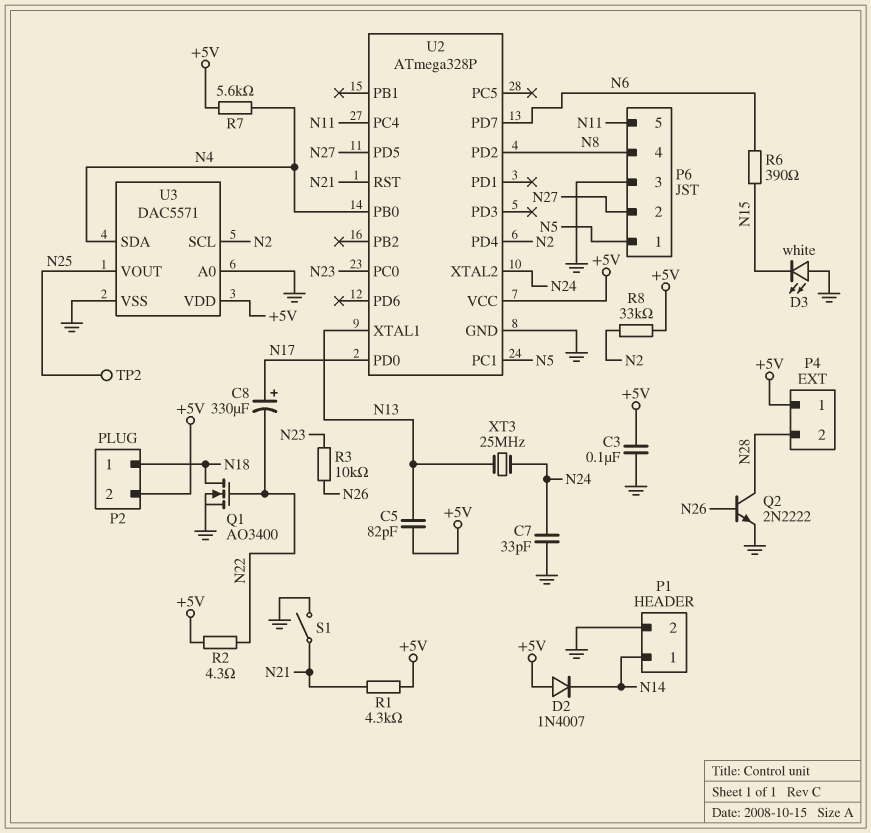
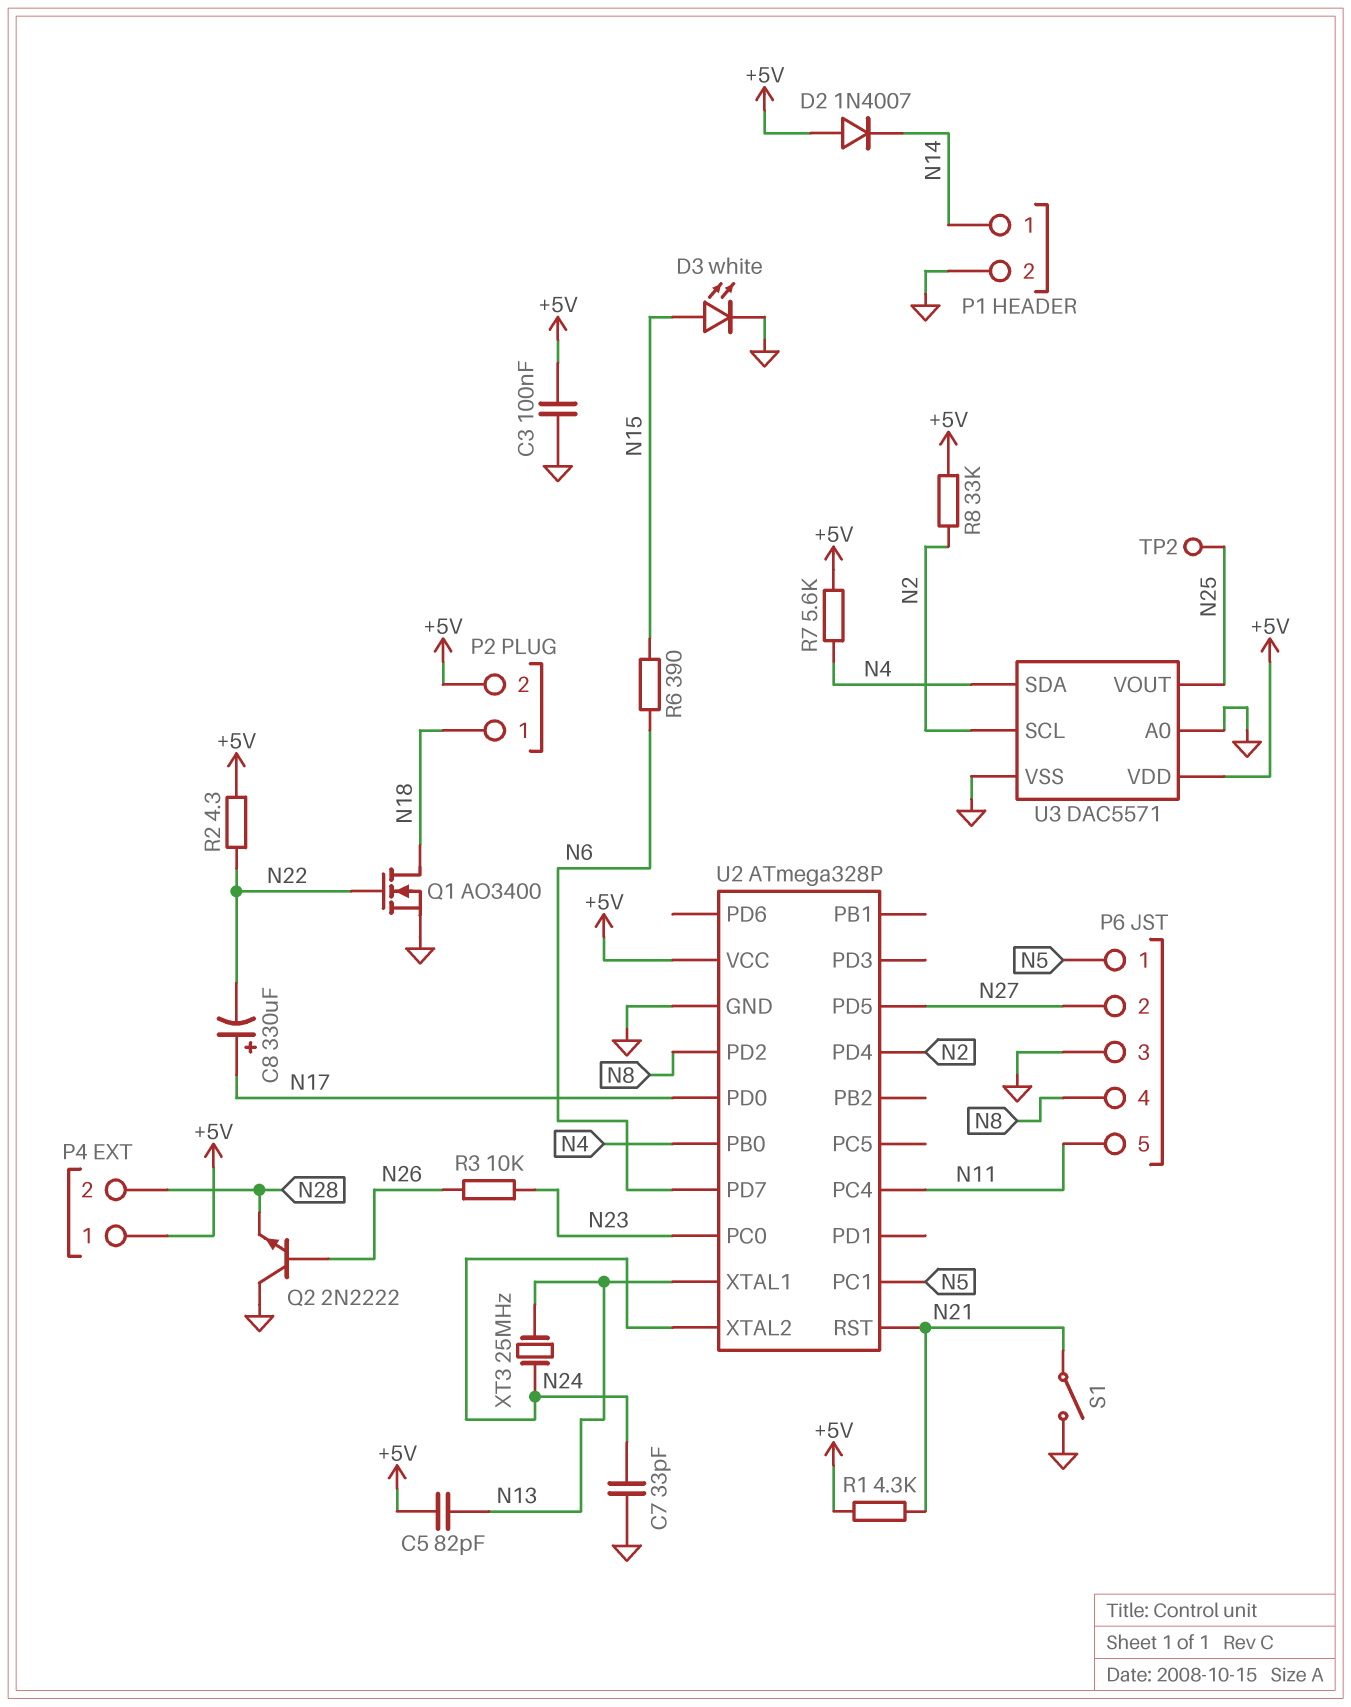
D3: LED white (A GND, K N15) -> LED white (A N15, K GND)
Q2: NPN 2N2222 (B N26, C N28, E GND) -> NPN 2N2222 (B N26, C GND, E N28)

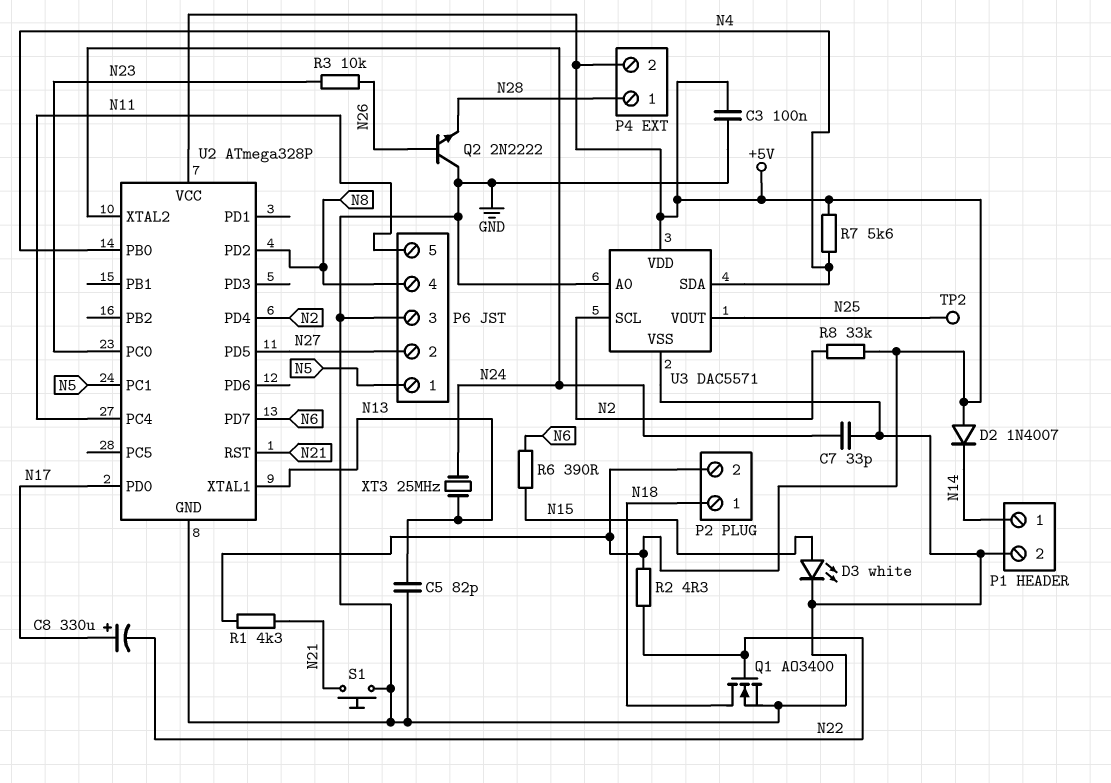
C5: 82pF (+5V, N13) -> 82pF (GND, N13)
P4 pin 1: +5V -> N28
P4 pin 2: N28 -> +5V
S1: switch (GND, N21) -> button (GND, N21)

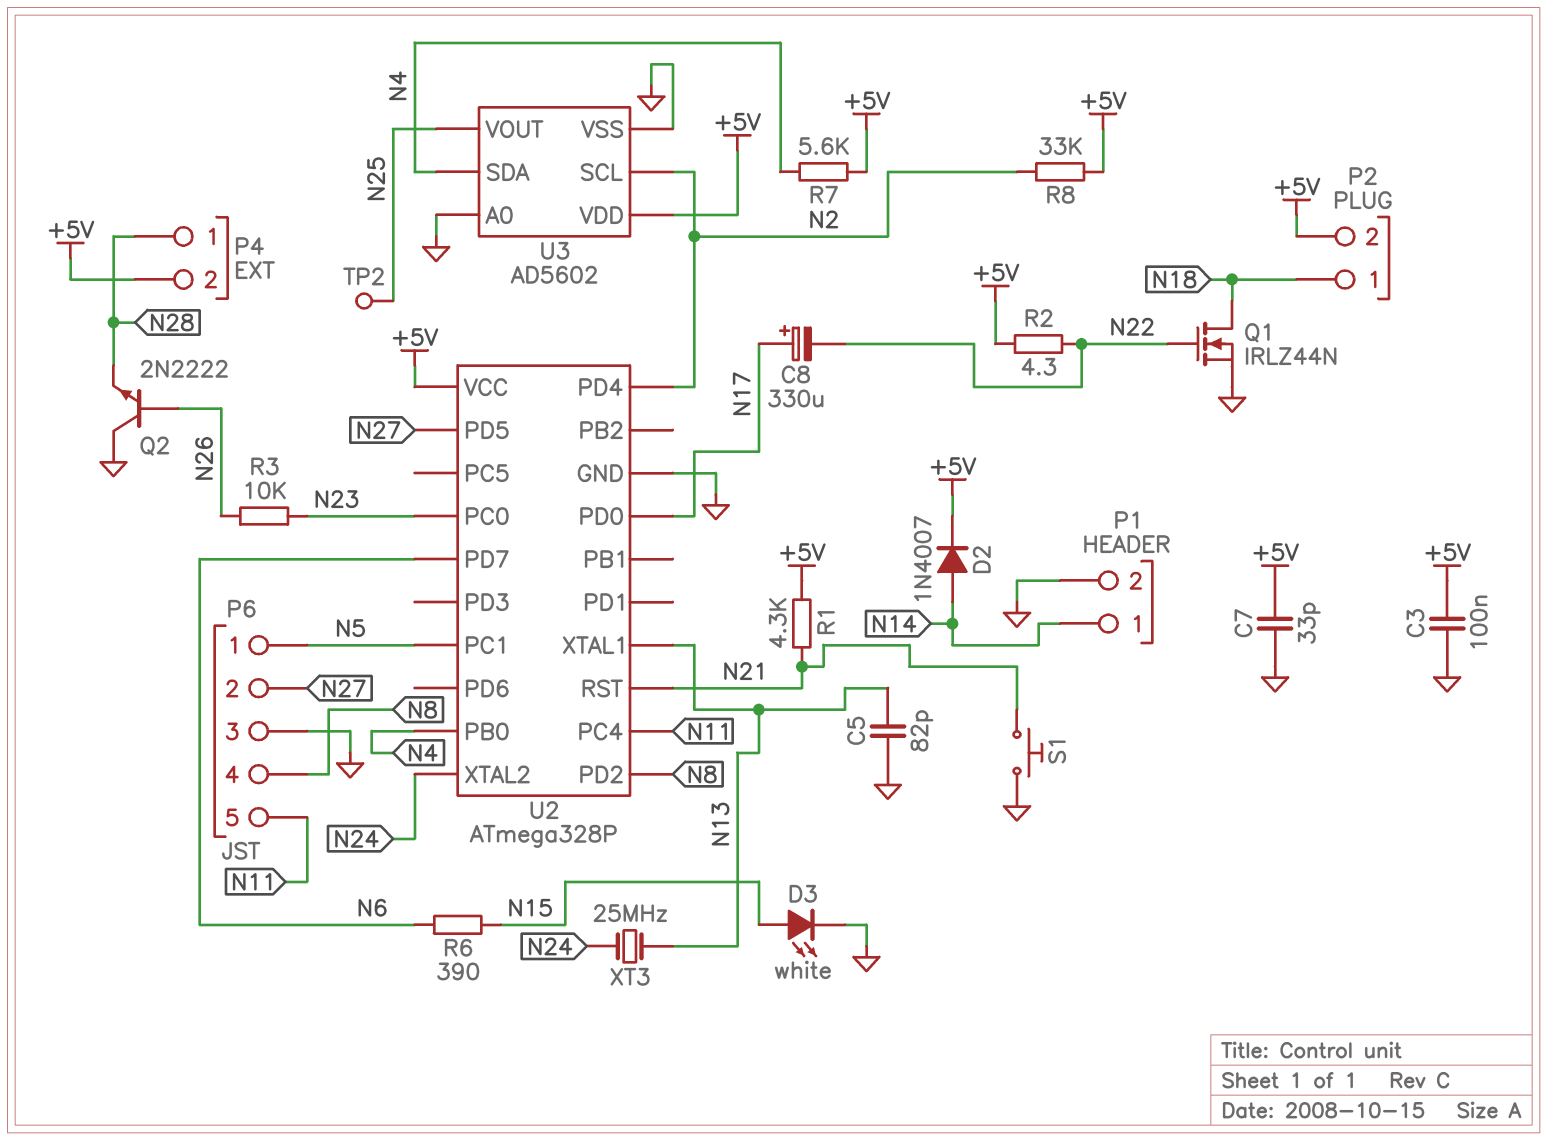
C7: 33pF (GND, N24) -> 33pF (+5V, GND)
D2: diode 1N4007 (A +5V, K N14) -> diode 1N4007 (A N14, K +5V)
Q1: NMOS AO3400 (G N22, D N18, S GND) -> NMOS IRLZ44N (G N22, D N18, S GND)
U3: DAC5571 -> AD5602

